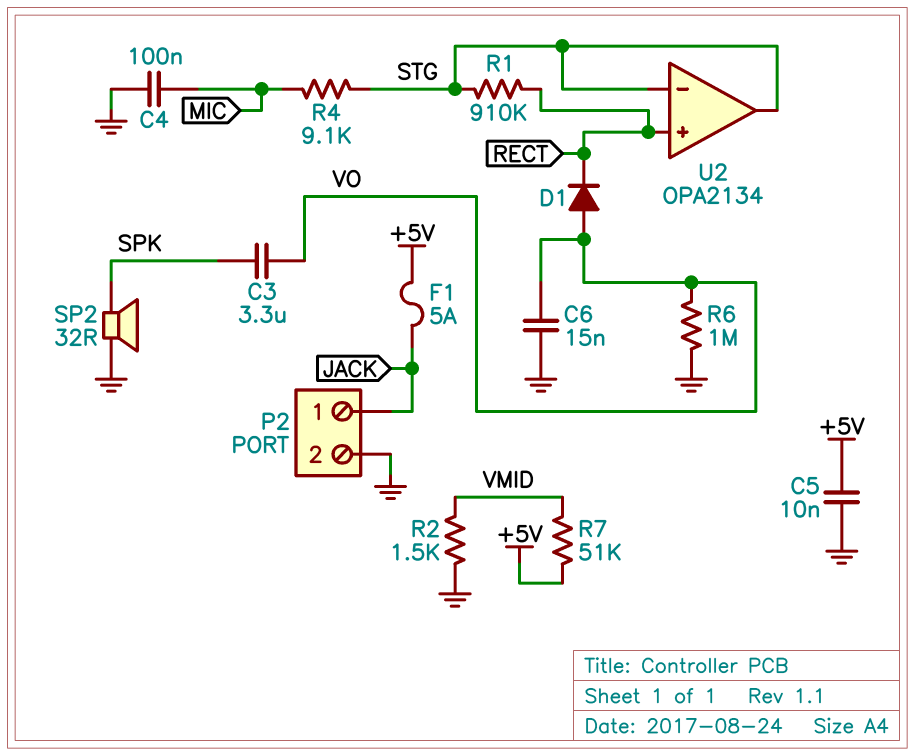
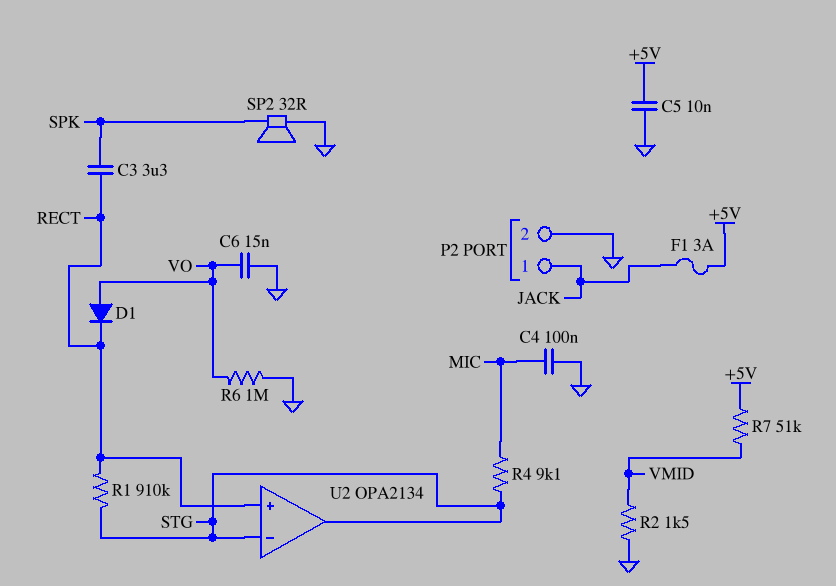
C3: 3.3uF (SPK, VO) -> 3.3uF (RECT, SPK)
F1: 5A (+5V, JACK) -> 3A (+5V, JACK)

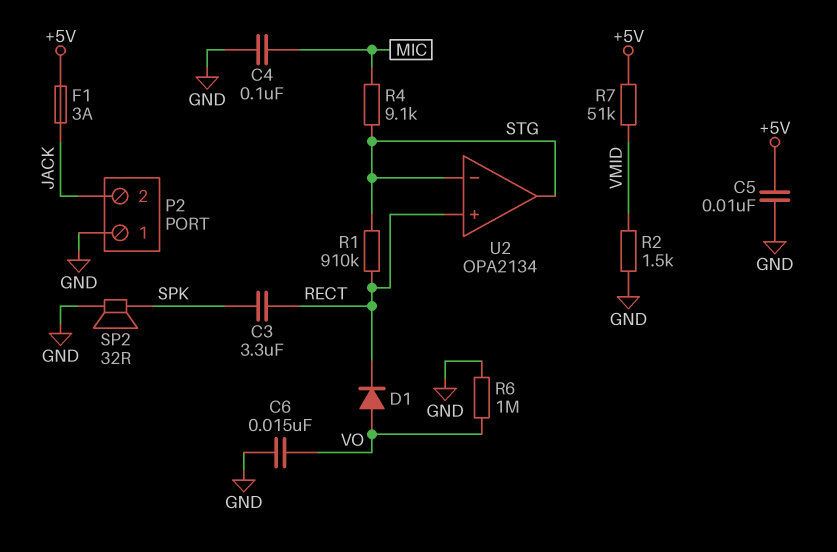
P2 pin 1: JACK -> GND
P2 pin 2: GND -> JACK

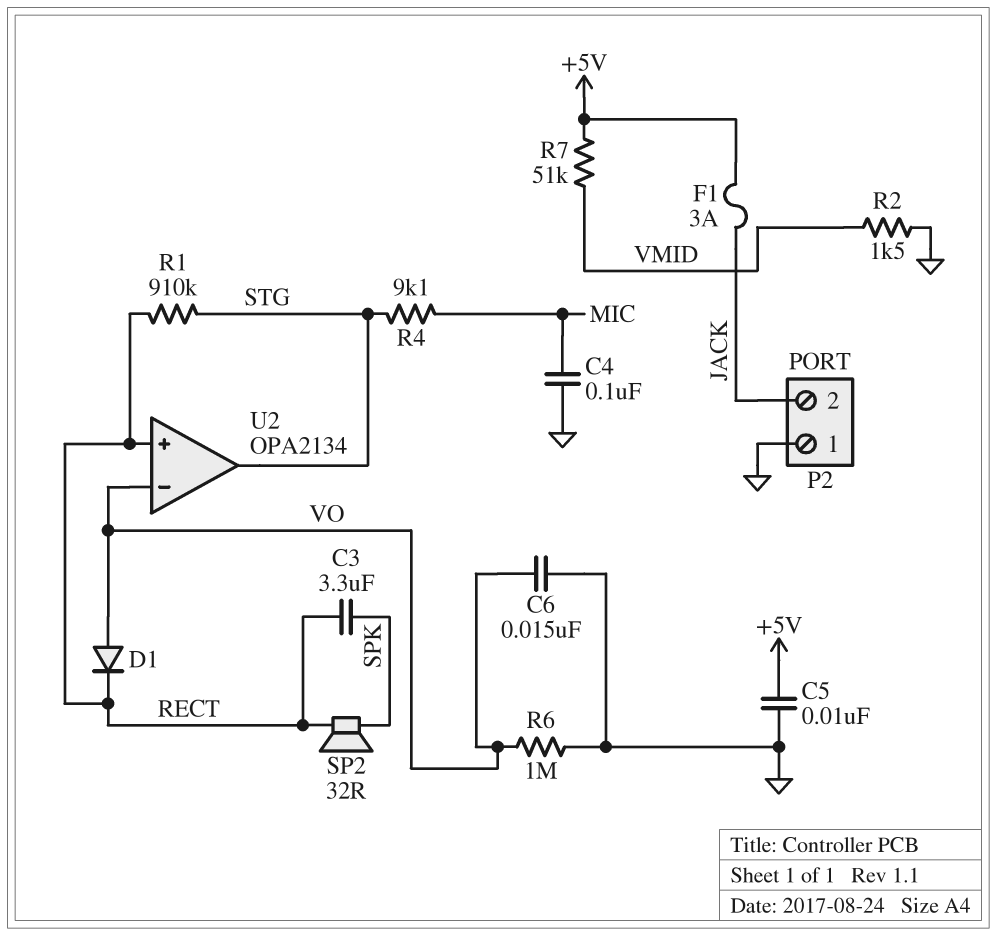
SP2: speaker 32R (GND, SPK) -> speaker 32R (RECT, SPK)
U2 pin in-: STG -> VO

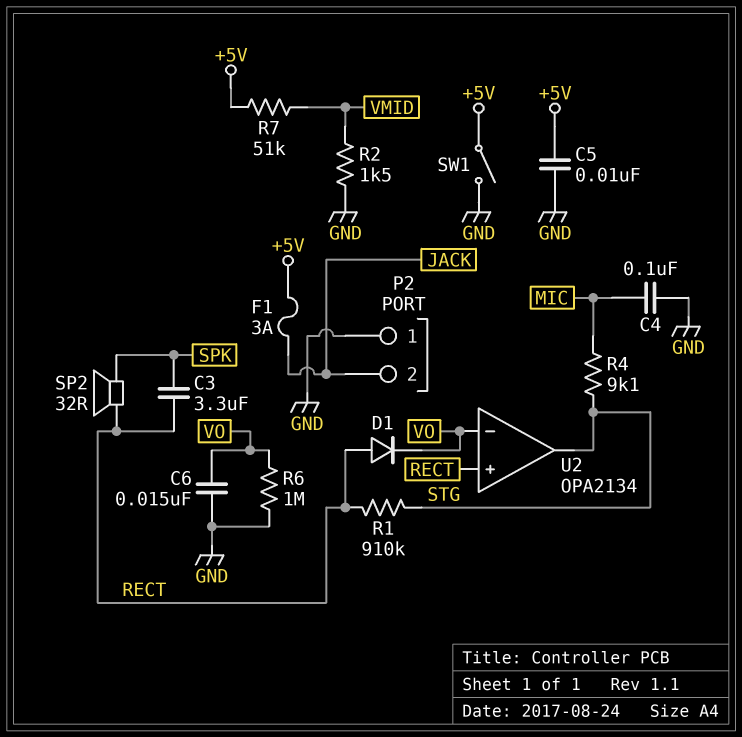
D1: diode (A VO, K RECT) -> diode (A RECT, K VO)
SW1: none -> switch (+5V, GND)

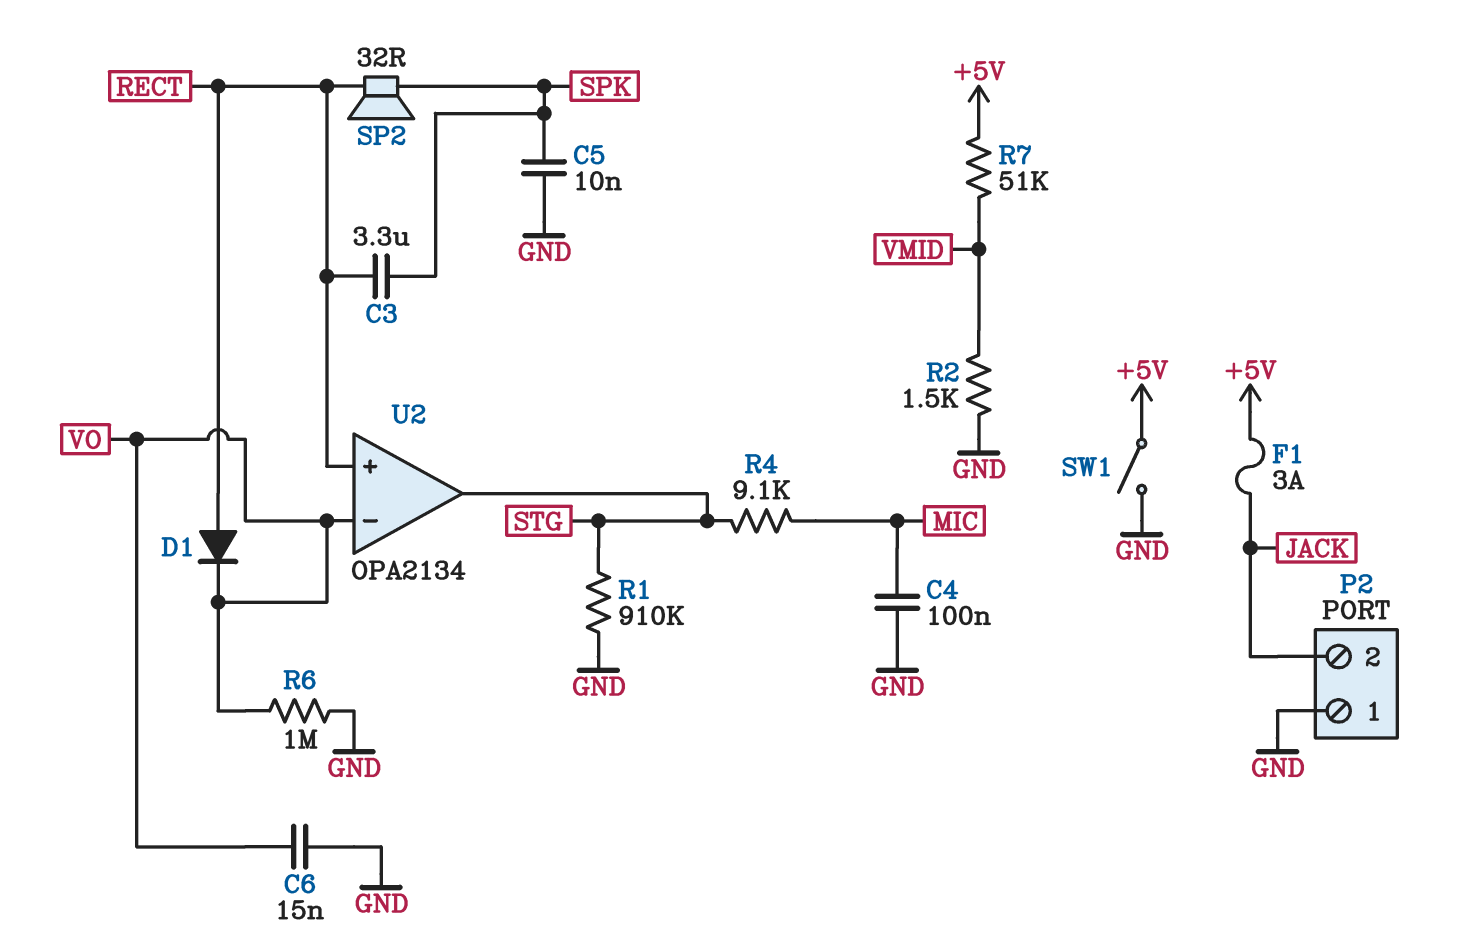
C5: 10nF (+5V, GND) -> 10nF (GND, SPK)
R1: 910k (RECT, STG) -> 910k (GND, STG)

